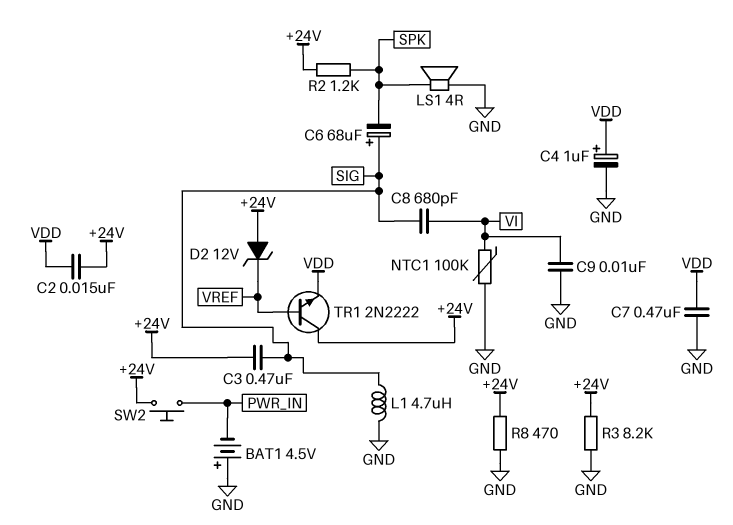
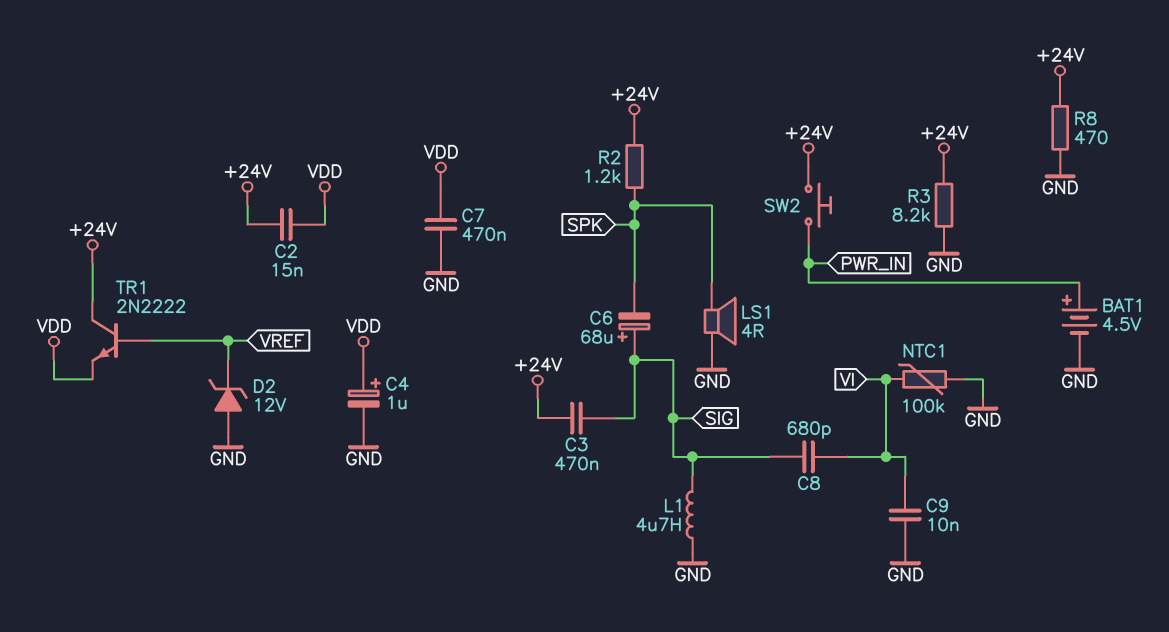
BAT1: 4.5V (plus GND, minus PWR_IN) -> 4.5V (plus PWR_IN, minus GND)
D2: zener 12V (A +24V, K VREF) -> zener 12V (A GND, K VREF)

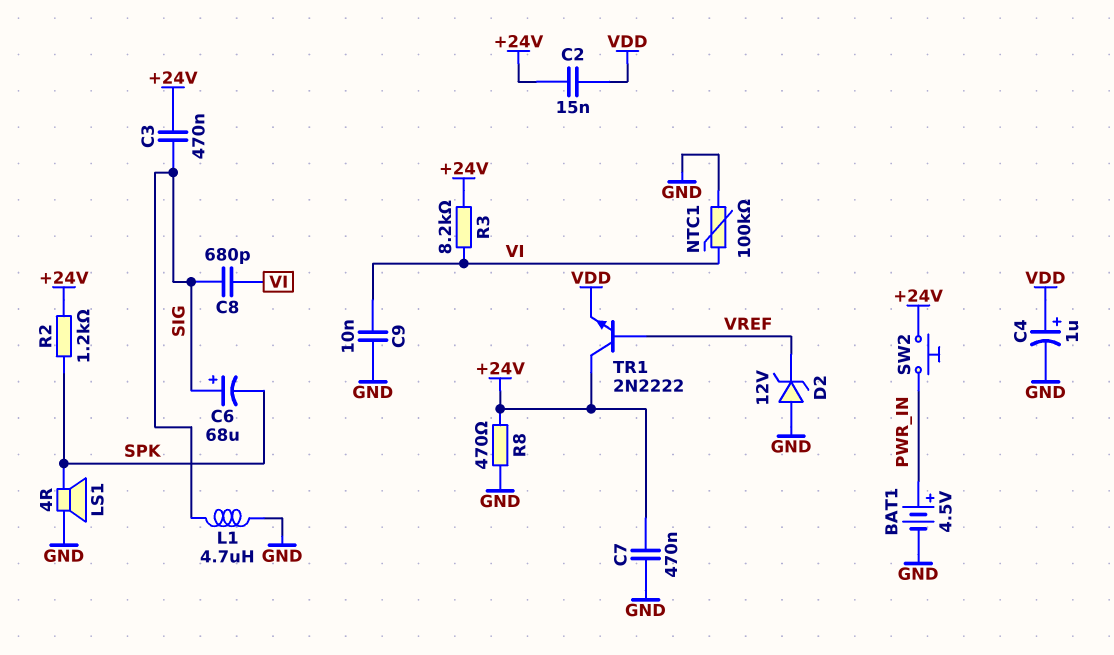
C7: 470nF (GND, VDD) -> 470nF (+24V, GND)
R3: 8.2k (+24V, GND) -> 8.2k (+24V, VI)

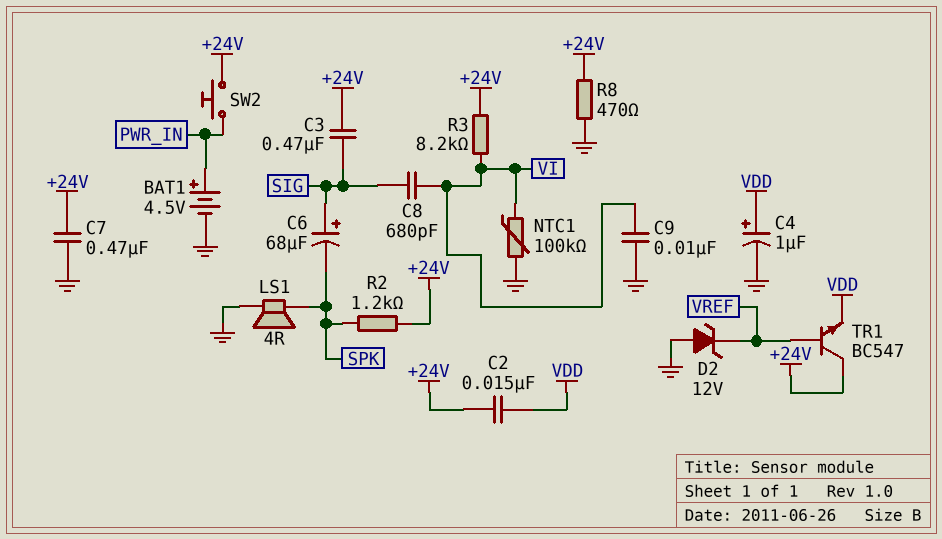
L1: 4.7uH (GND, SIG) -> none
TR1: NPN 2N2222 (B VREF, C +24V, E VDD) -> NPN BC547 (B VREF, C +24V, E VDD)

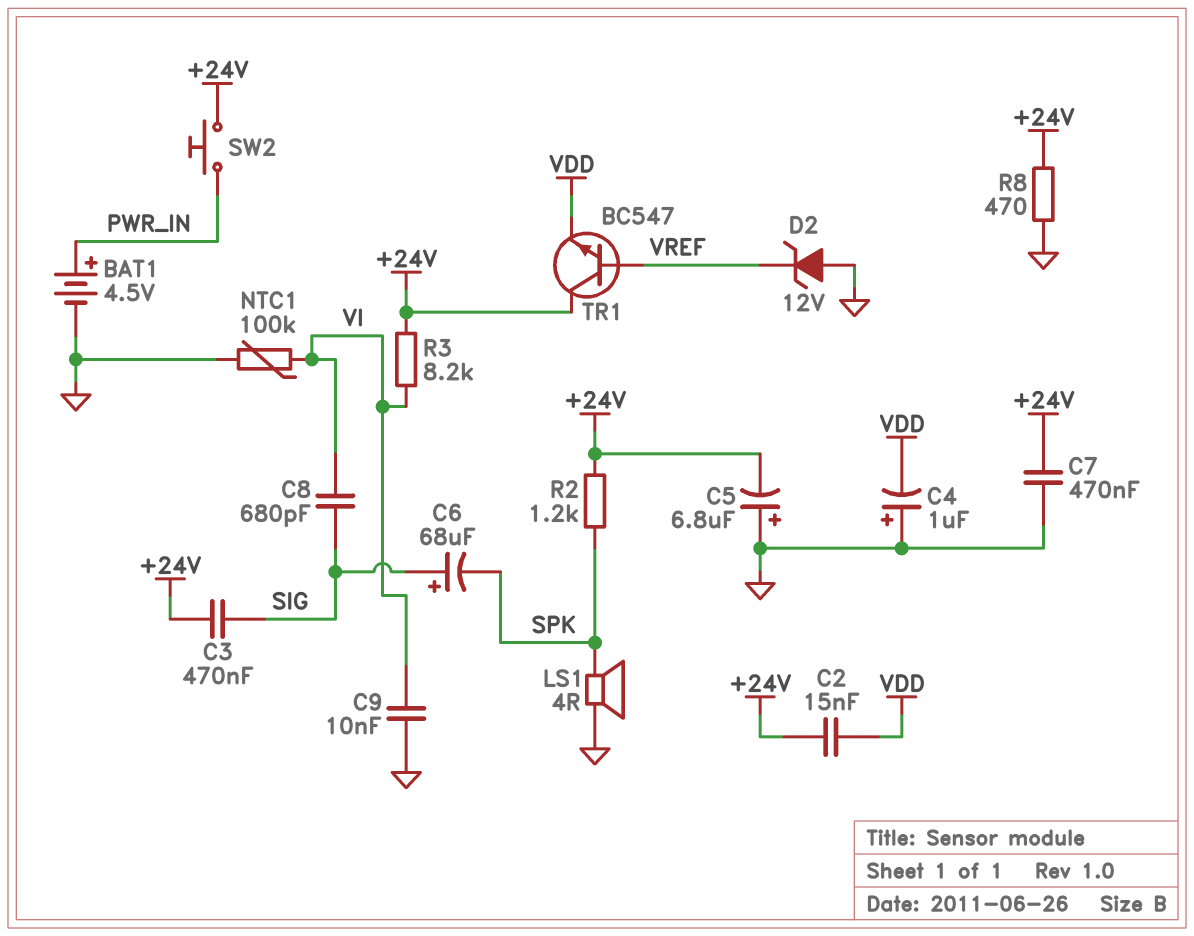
C4: 1uF (plus VDD, minus GND) -> 1uF (plus GND, minus VDD)
C5: none -> 6.8uF (plus GND, minus +24V)

